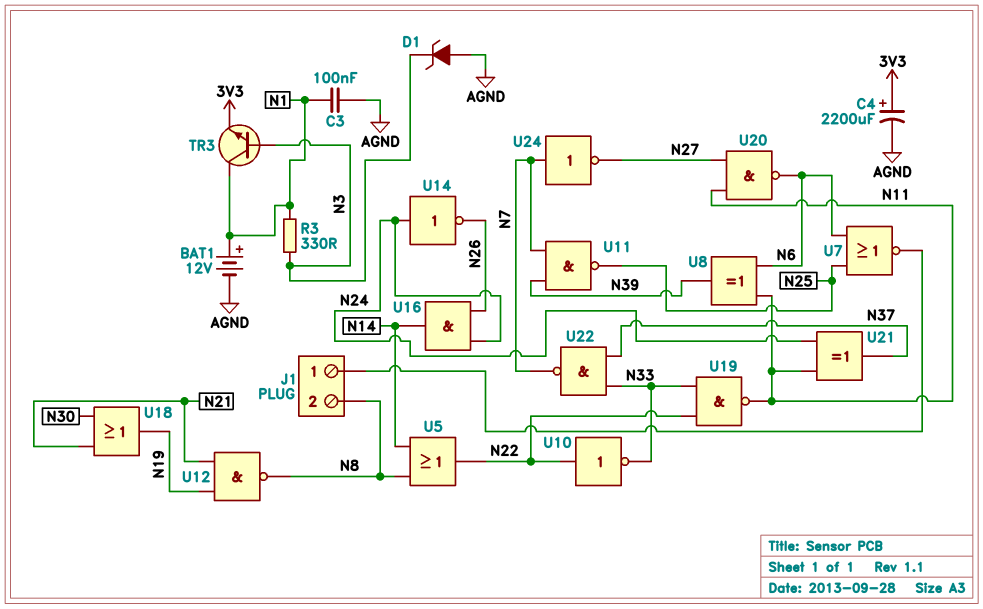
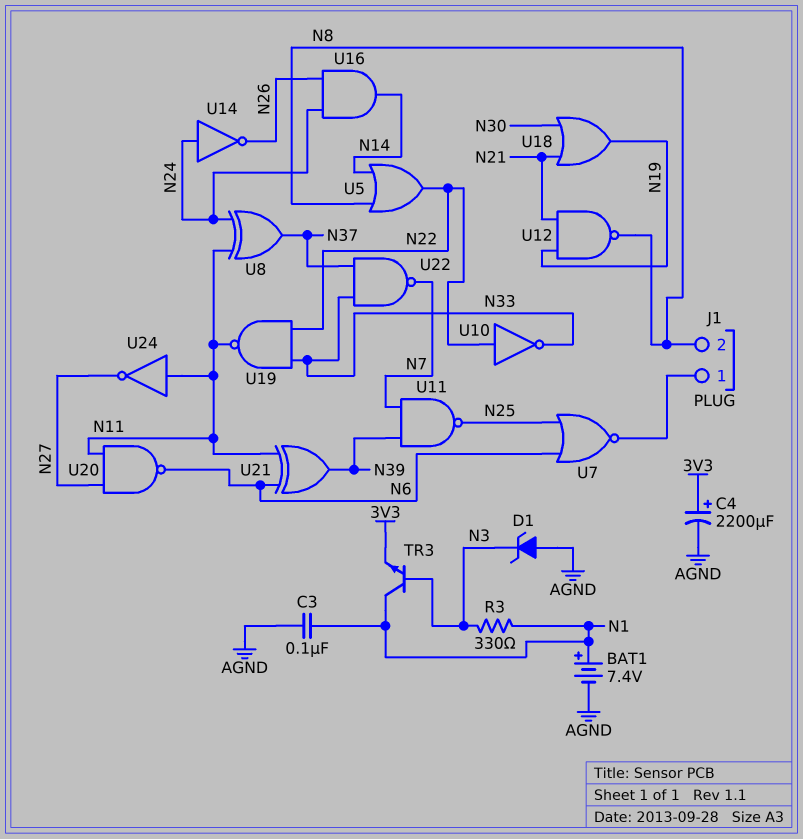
BAT1: 12V (plus N1, minus AGND) -> 7.4V (plus N1, minus AGND)
U8: XOR (in N6, in N11, out N39) -> XOR (in N11, in N24, out N37)
U21: XOR (in N11, in N24, out N37) -> XOR (in N6, in N11, out N39)
U24: NOT (in N7, out N27) -> NOT (in N11, out N27)

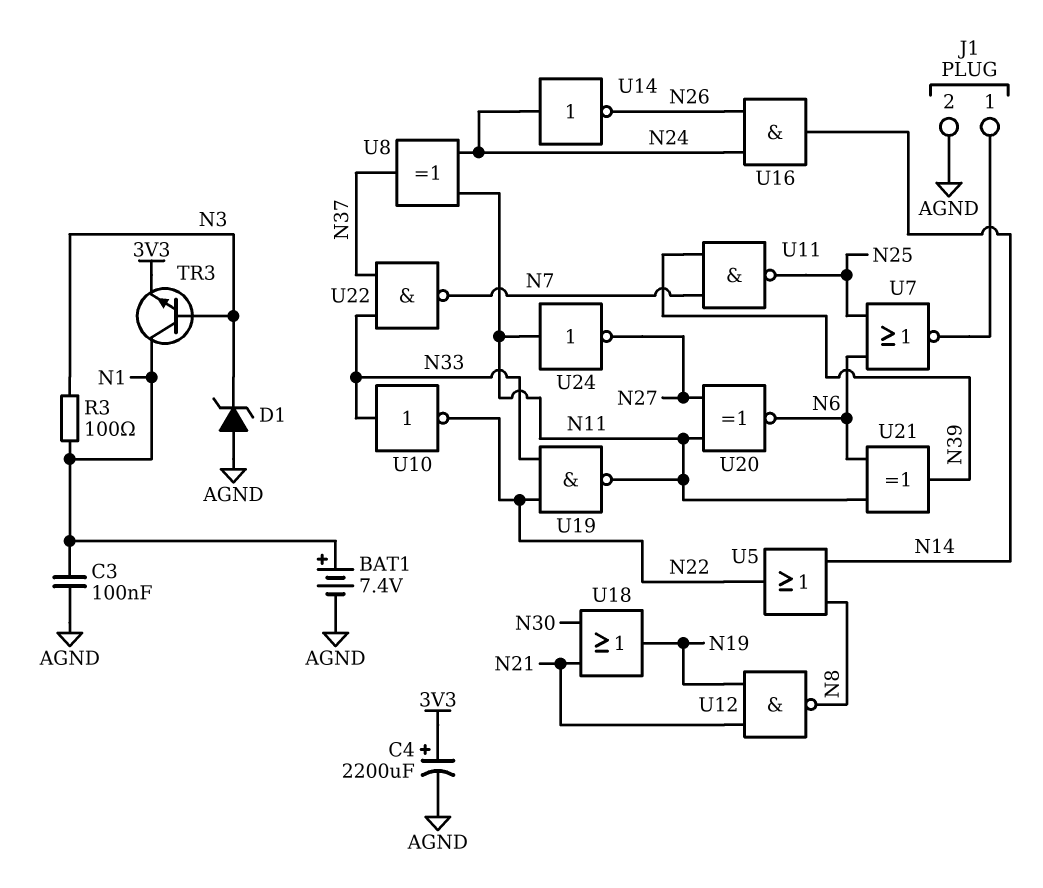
J1 pin 2: N8 -> AGND
R3: 330 (N1, N3) -> 100 (N1, N3)
U10: NOT (in N22, out N33) -> NOT (in N33, out N22)
U20: NAND (in N11, in N27, out N6) -> XNOR (in N11, in N27, out N6)

